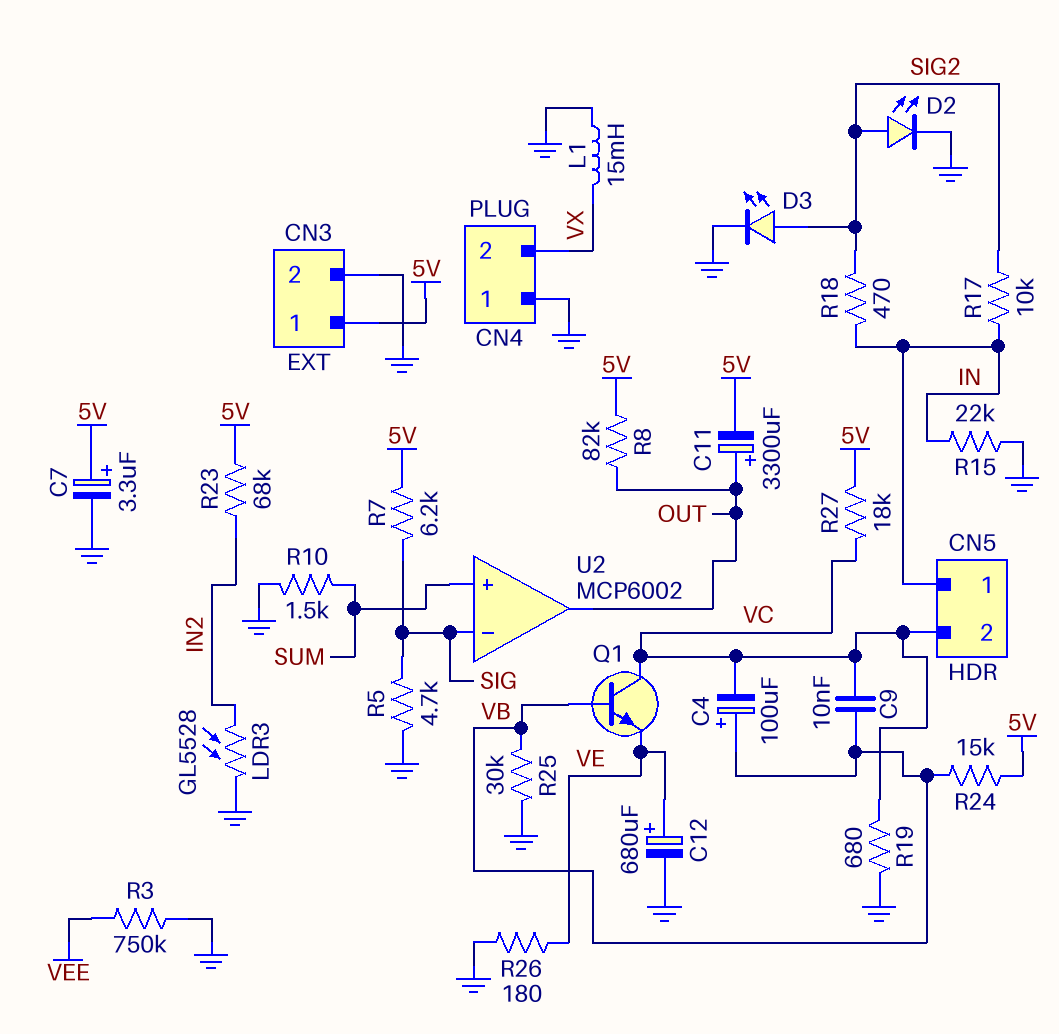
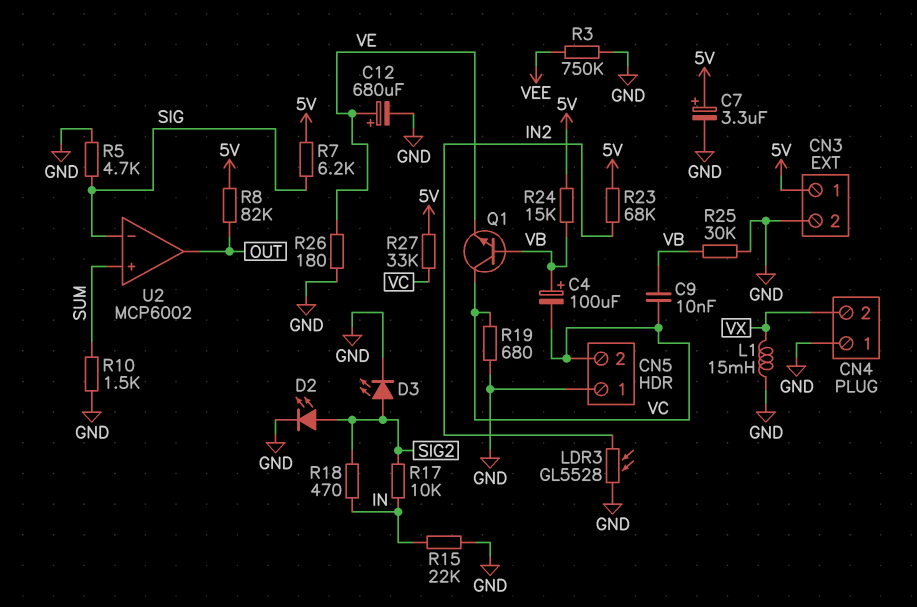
C11: 3300uF (plus OUT, minus 5V) -> none
CN5 pin 1: IN -> GND
R27: 18k (5V, VC) -> 33k (5V, VC)

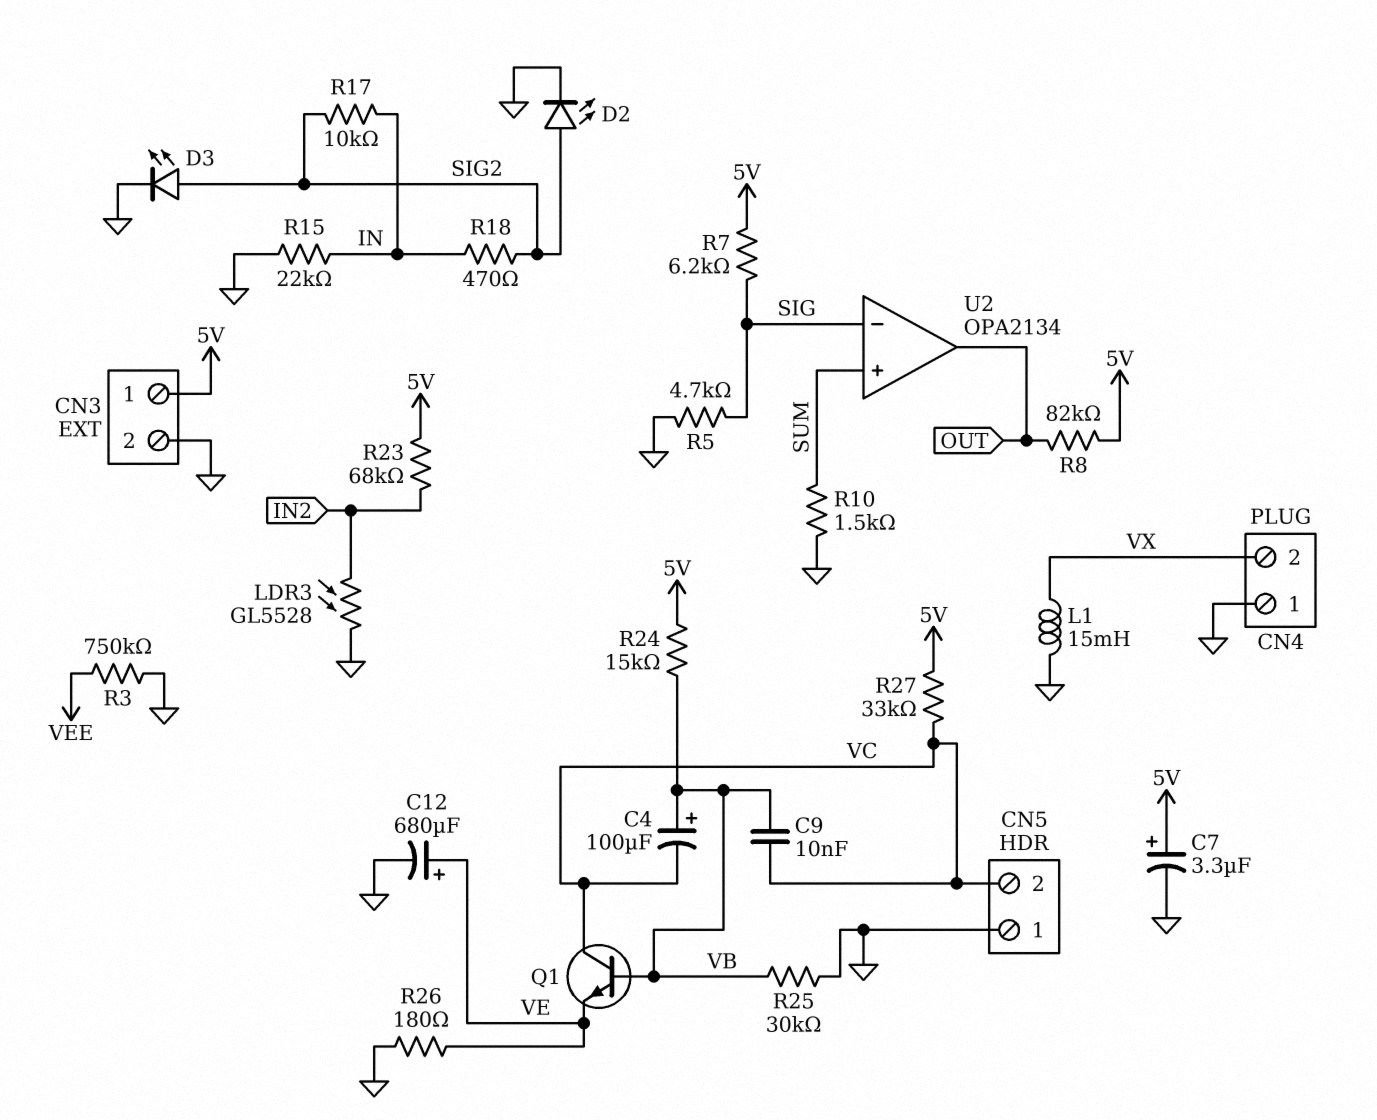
R19: 680 (GND, VC) -> none
U2: MCP6002 -> OPA2134

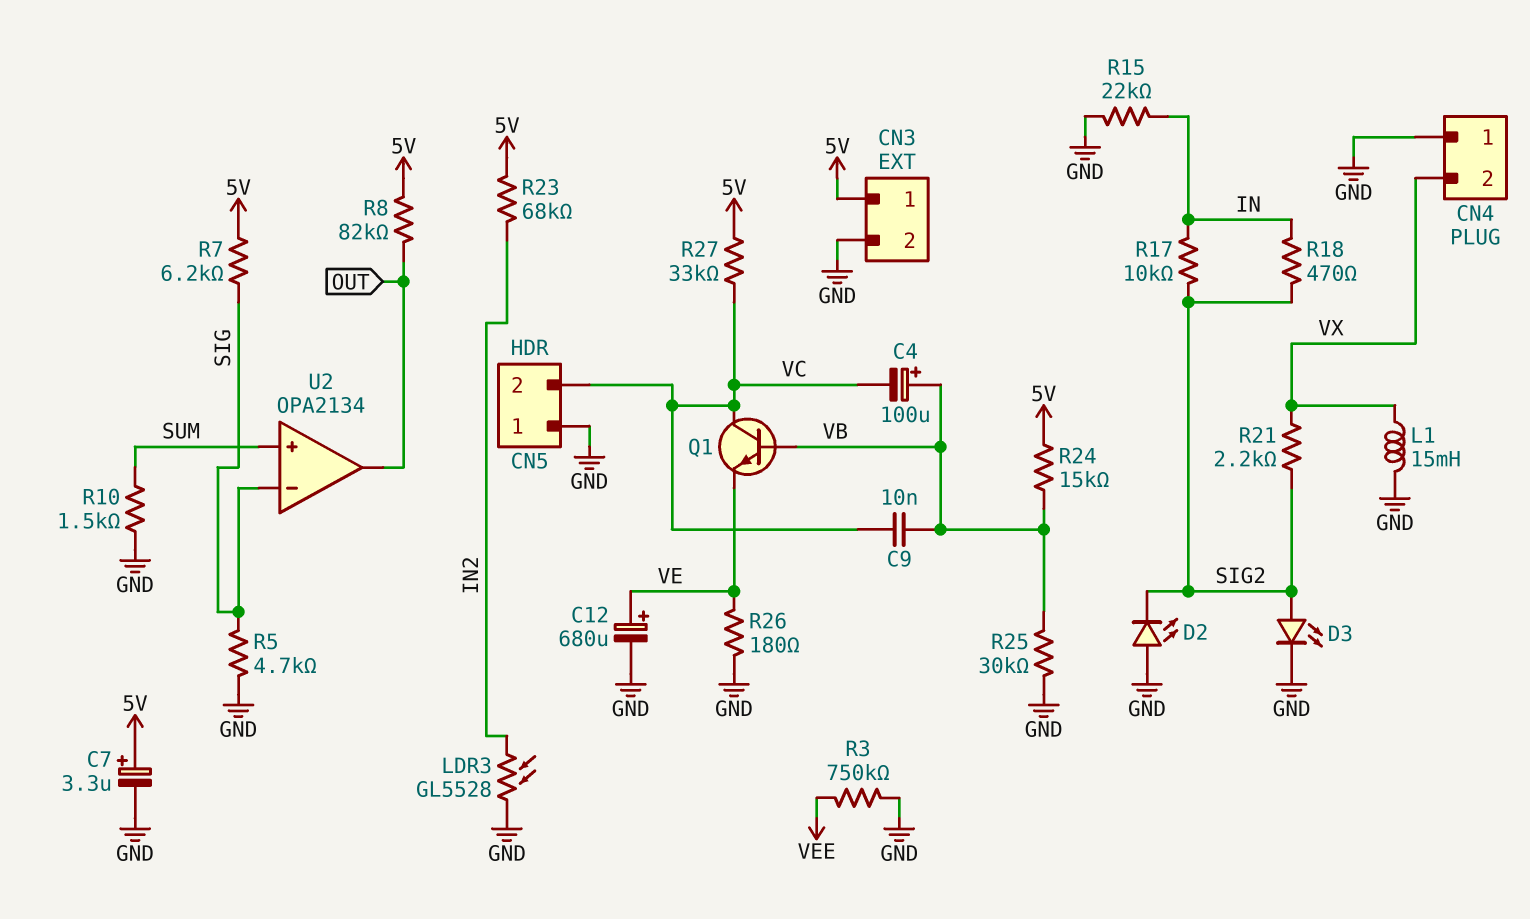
D2: LED (A SIG2, K GND) -> LED (A GND, K SIG2)
R21: none -> 2.2k (SIG2, VX)

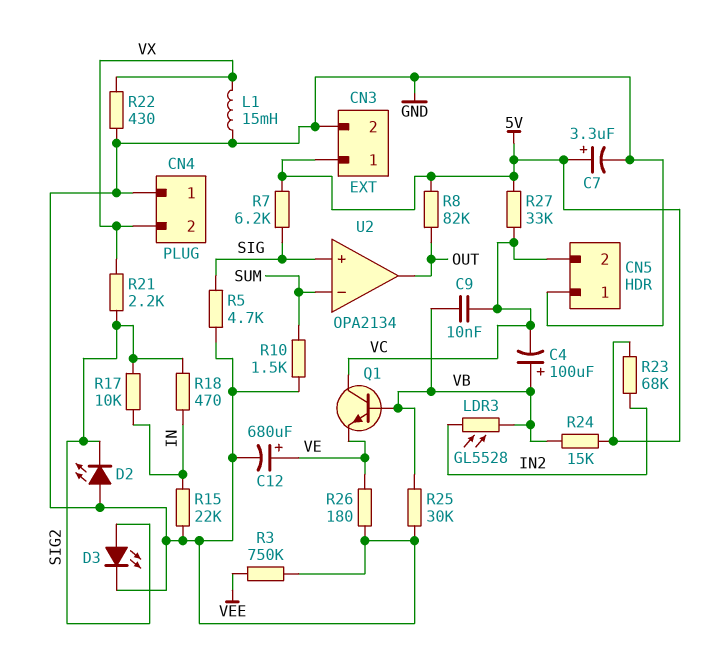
LDR3: GL5528 (GND, IN2) -> GL5528 (IN2, VB)
R22: none -> 430 (GND, VX)
U2 pin in+: SUM -> SIG
U2 pin in-: SIG -> SUM

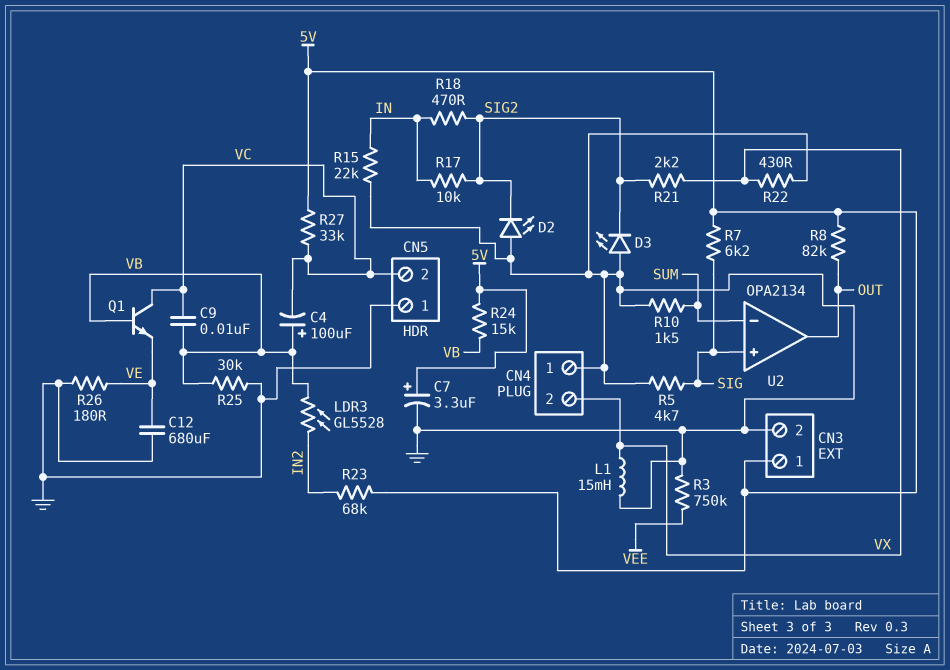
C12: 680uF (plus VE, minus GND) -> 680uF (GND, VE)
D3: LED (A SIG2, K GND) -> LED (A GND, K SIG2)

